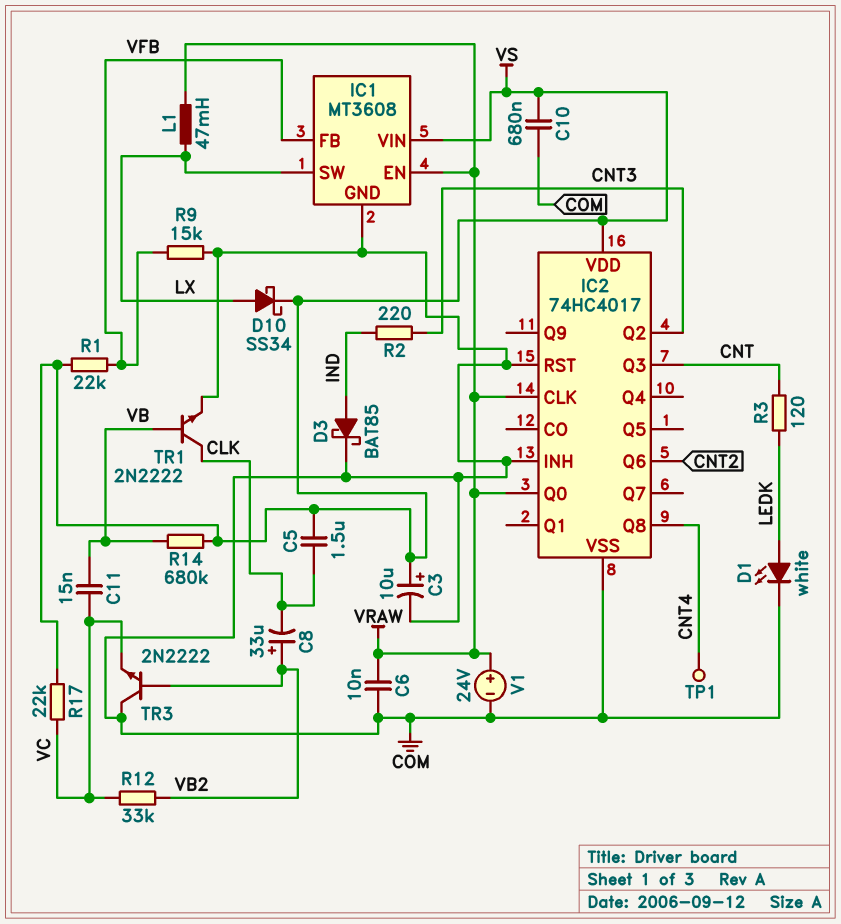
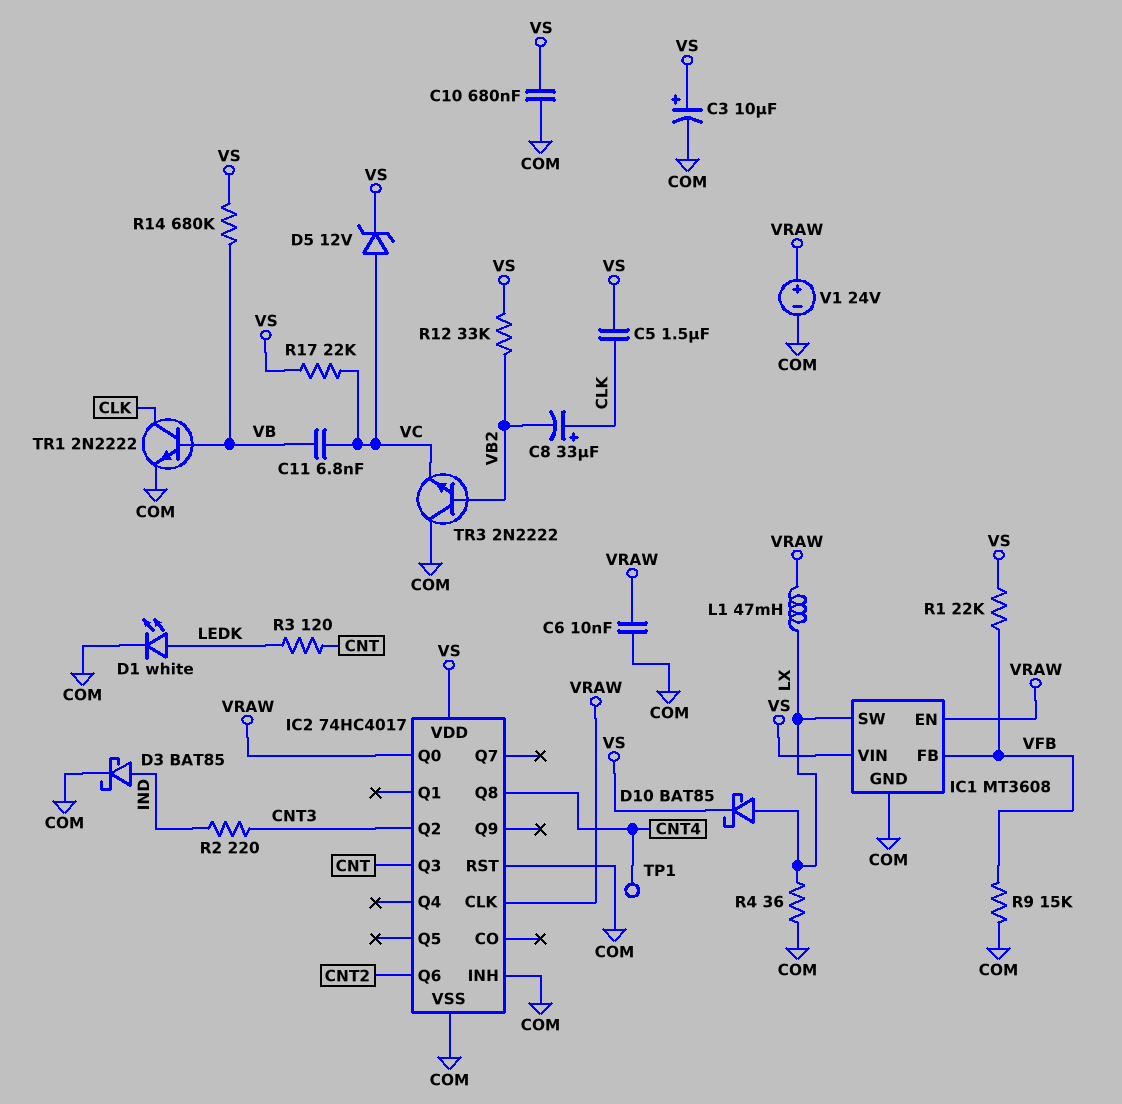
C8: 33uF (plus VB2, minus CLK) -> 33uF (plus CLK, minus VB2)
C11: 15nF (VB, VC) -> 6.8nF (VB, VC)
D5: none -> zener 12V (A VC, K VS)
D10: schottky SS34 (A LX, K VS) -> schottky BAT85 (A LX, K VS)
R4: none -> 36 (COM, LX)
R12: 33k (VB2, VC) -> 33k (VB2, VS)

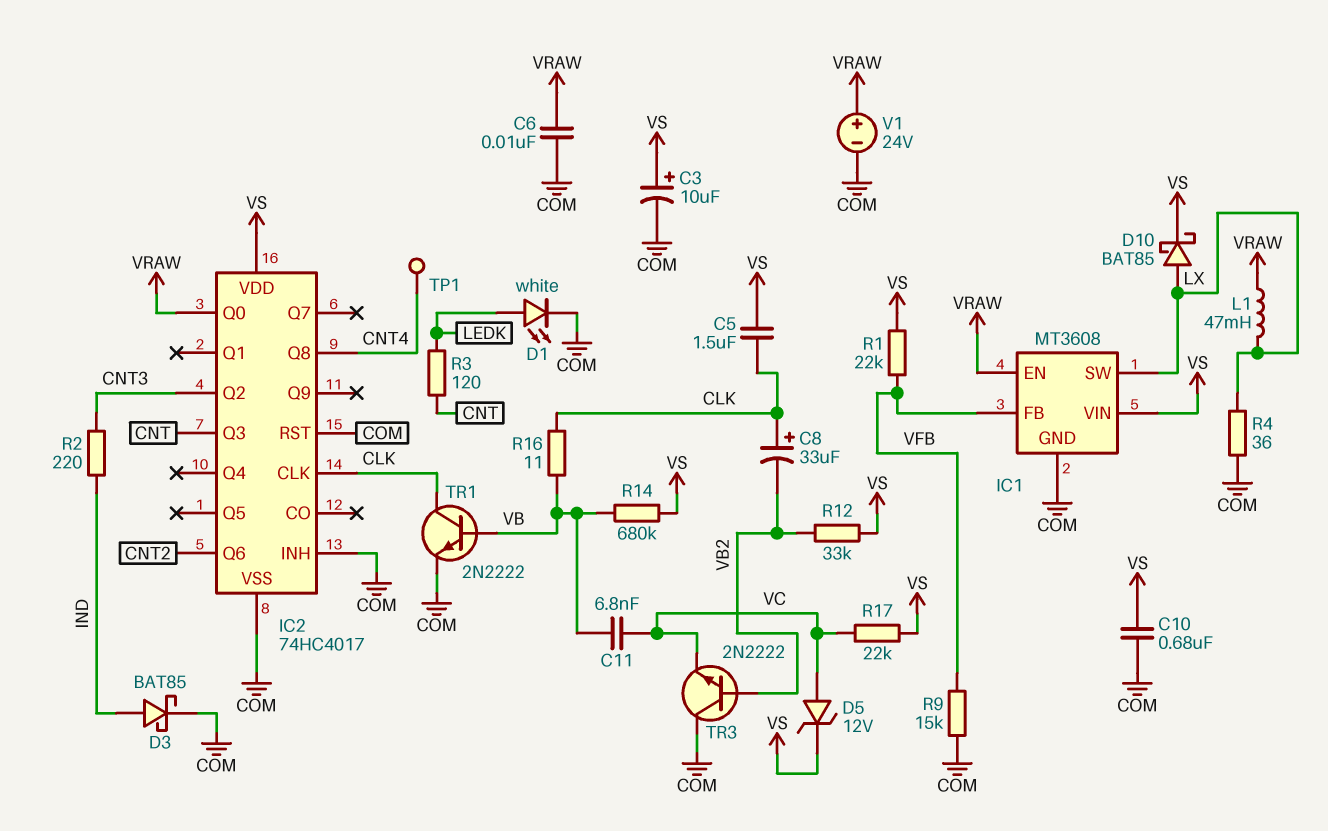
IC2 pin CLK: VRAW -> CLK
R16: none -> 11 (CLK, VB)

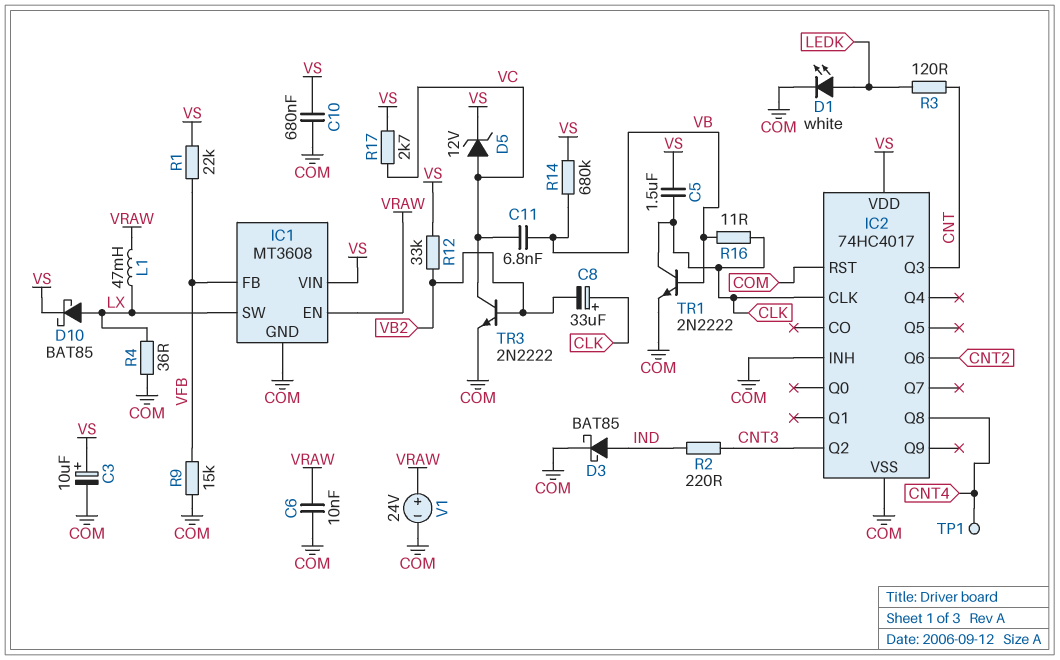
IC2 pin Q0: VRAW -> none
R17: 22k (VC, VS) -> 2.7k (VC, VS)
TR3: NPN 2N2222 (B VB2, C COM, E VC) -> NPN 2N2222 (B VB2, C VC, E COM)

